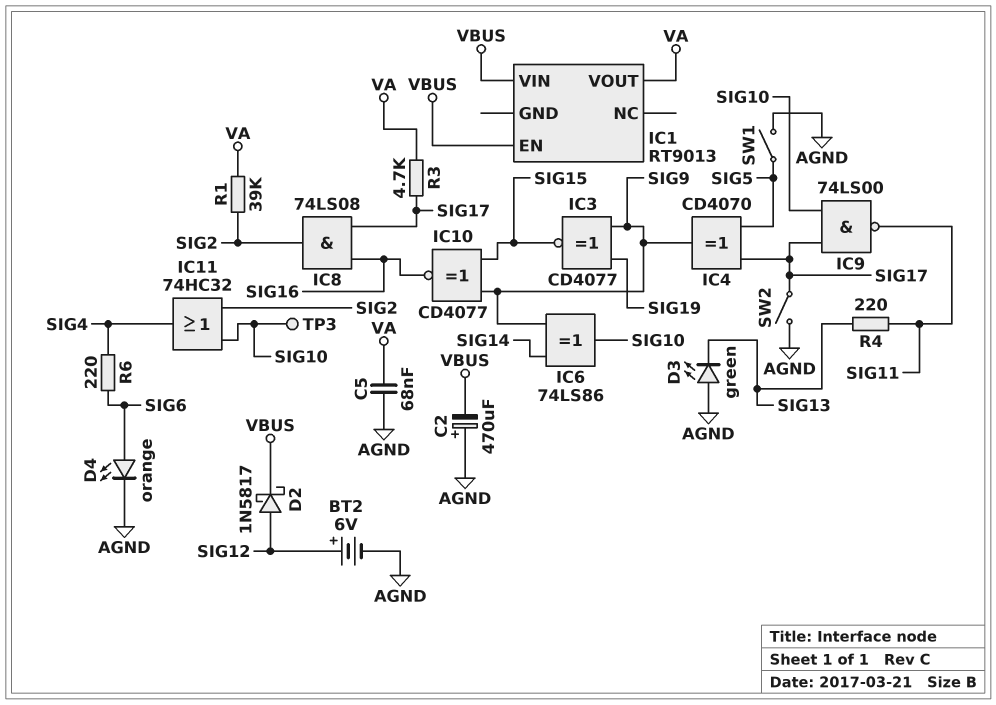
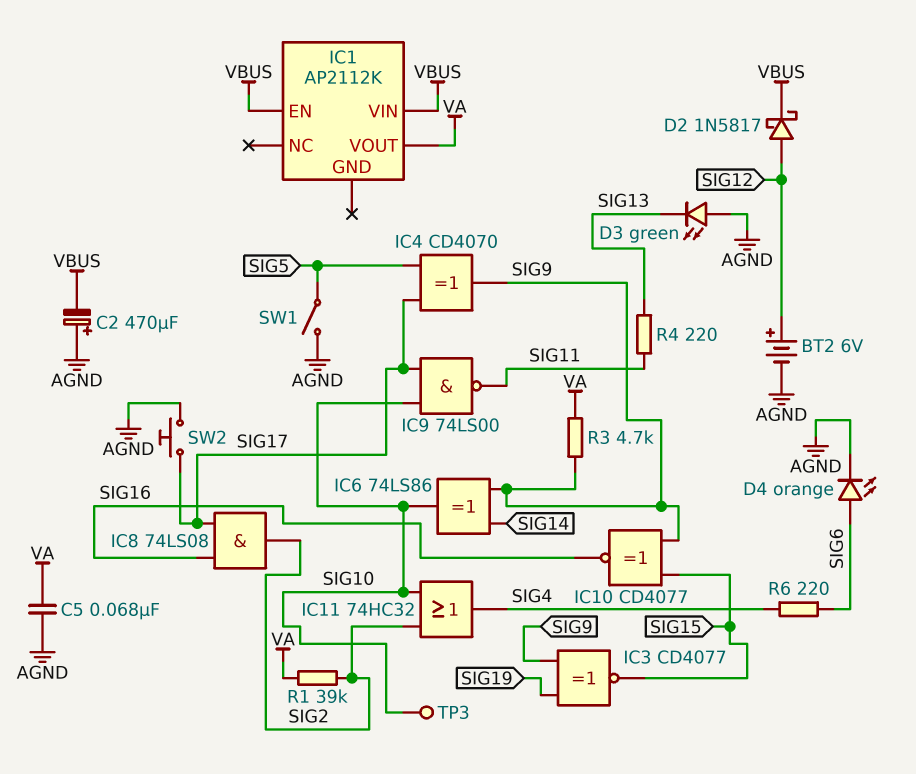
IC1: RT9013 -> AP2112K
R3: 4.7k (SIG17, VA) -> 4.7k (SIG9, VA)
SW2: switch (AGND, SIG17) -> button (AGND, SIG17)

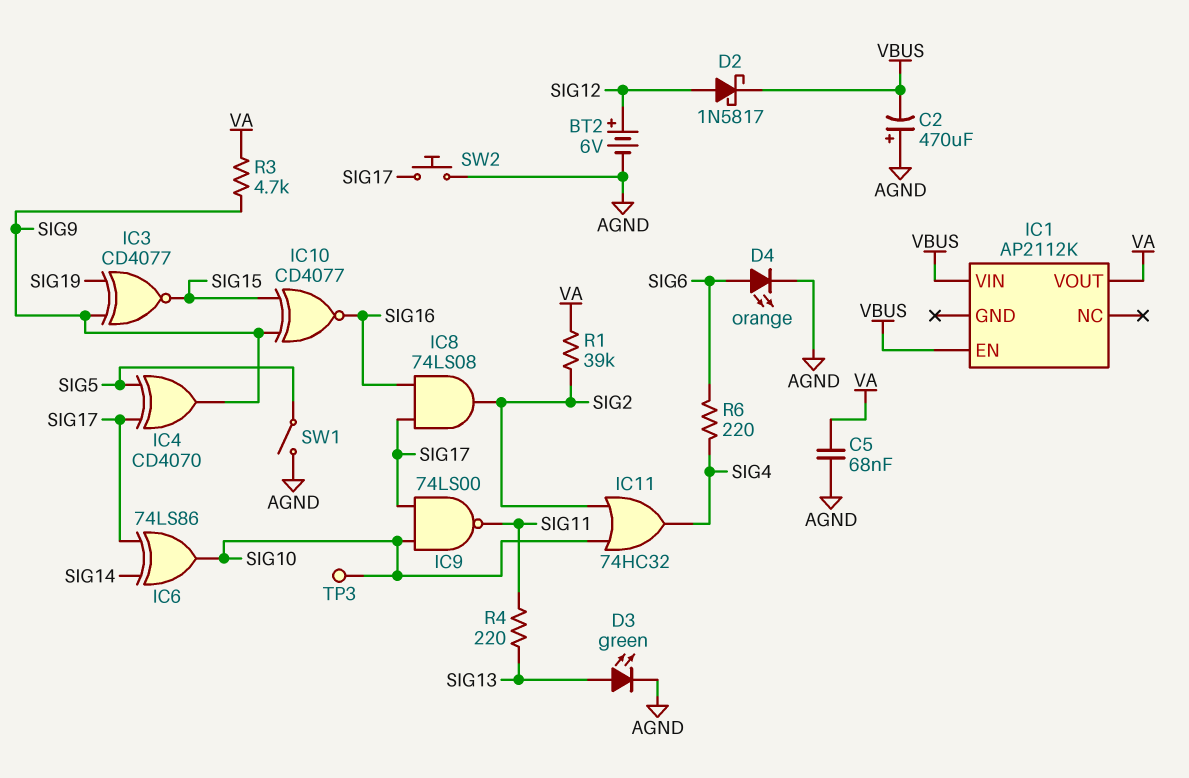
D3: LED green (A AGND, K SIG13) -> LED green (A SIG13, K AGND)
IC6: XOR 74LS86 (in SIG9, in SIG14, out SIG10) -> XOR 74LS86 (in SIG14, in SIG17, out SIG10)

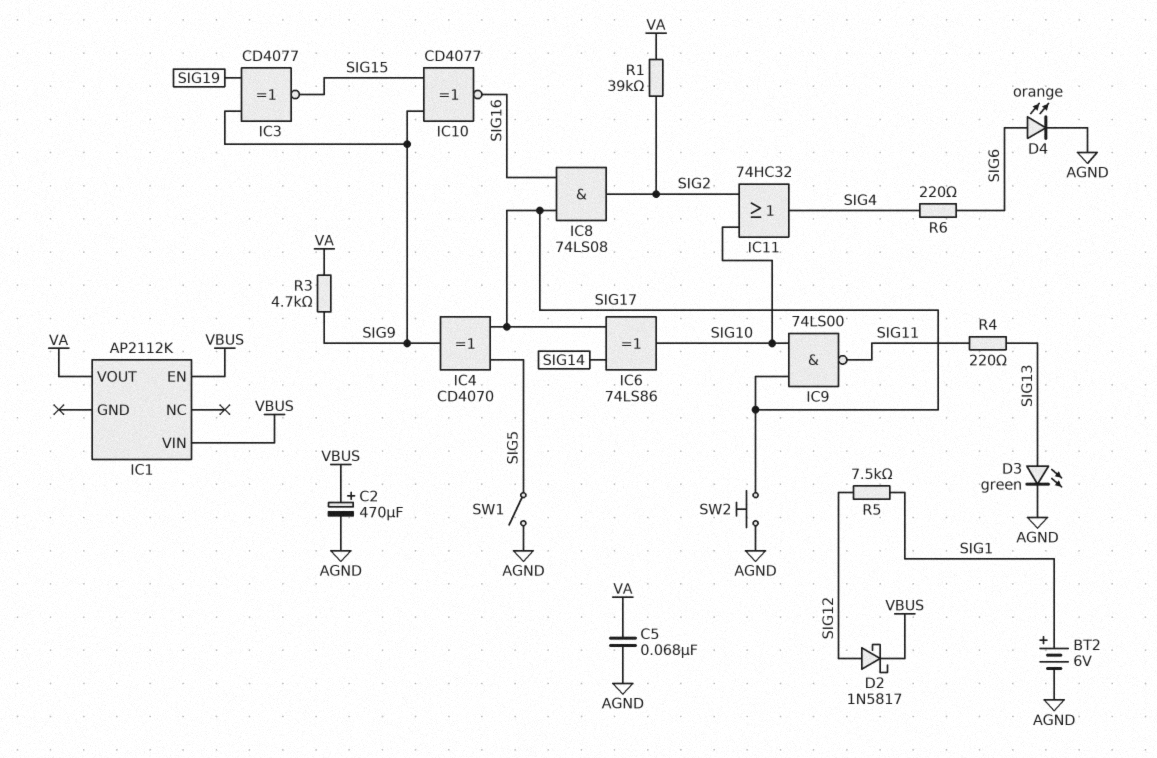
BT2: 6V (plus SIG12, minus AGND) -> 6V (plus SIG1, minus AGND)
C2: 470uF (plus AGND, minus VBUS) -> 470uF (plus VBUS, minus AGND)
R5: none -> 7.5k (SIG1, SIG12)
TP3: test point (SIG10) -> none

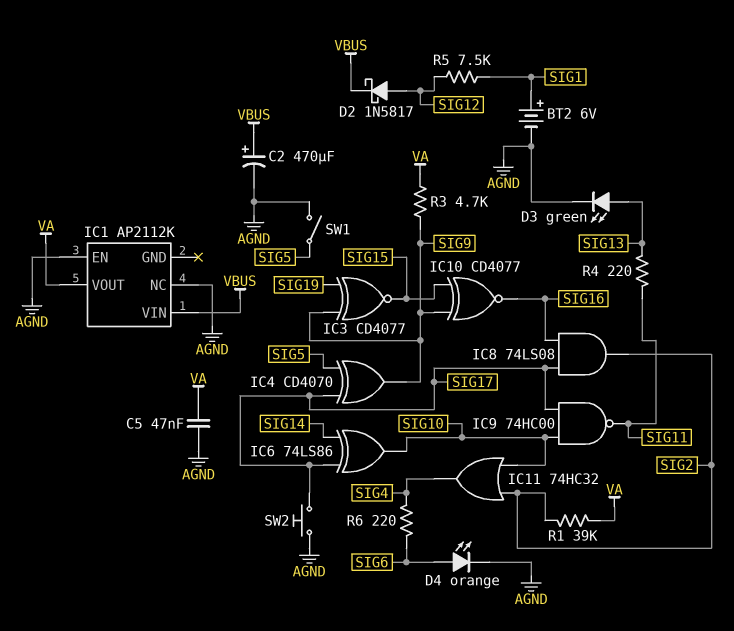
C5: 68nF (AGND, VA) -> 47nF (AGND, VA)
IC1 pin EN: VBUS -> AGND
IC1 pin NC: none -> AGND
IC9: NAND 74LS00 (in SIG10, in SIG17, out SIG11) -> NAND 74HC00 (in SIG10, in SIG17, out SIG11)

